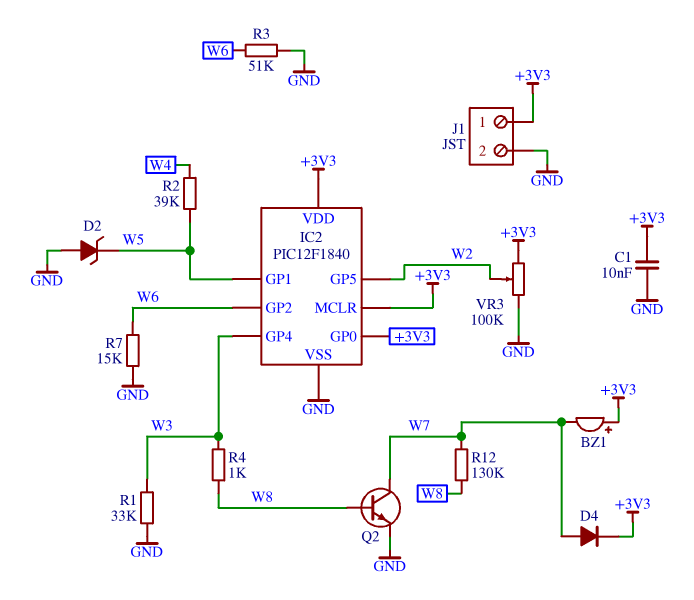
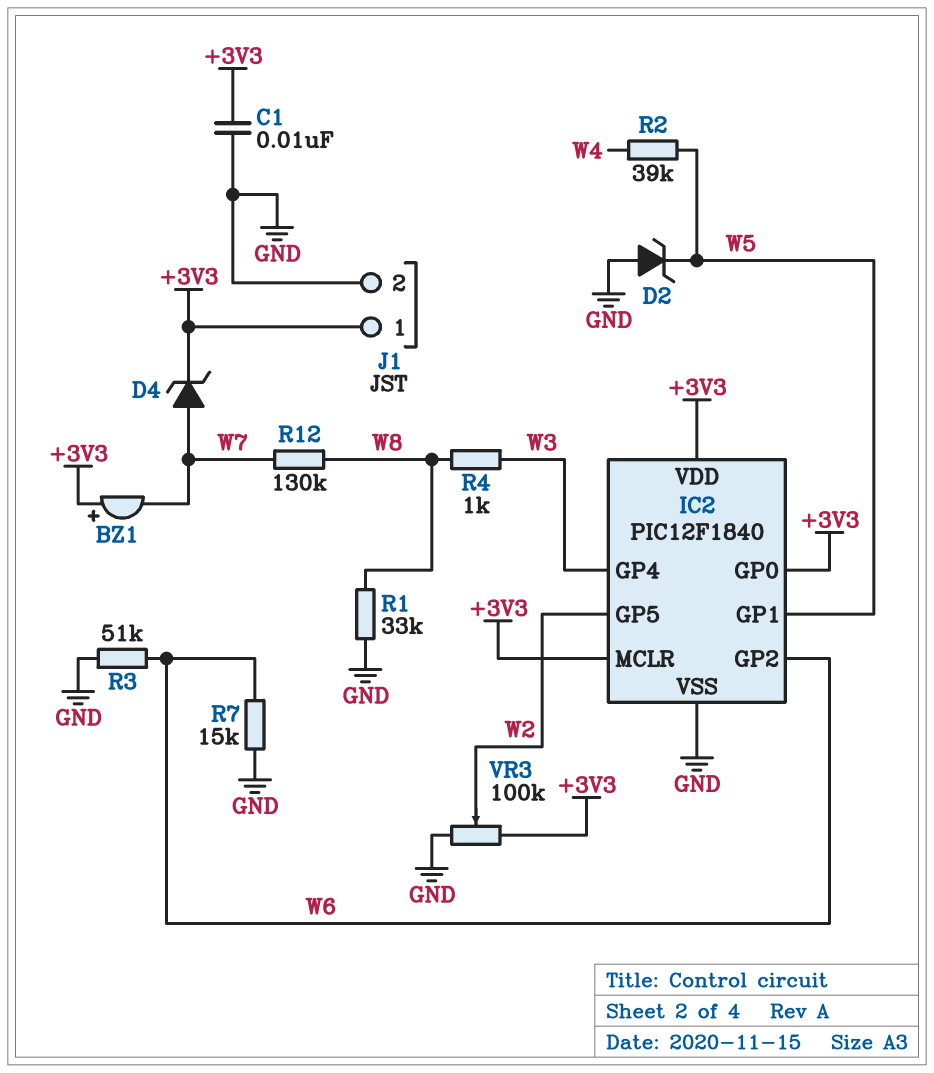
D4: diode (A W7, K +3V3) -> zener (A W7, K +3V3)
Q2: NPN (B W8, C W7, E GND) -> none
R1: 33k (GND, W3) -> 33k (GND, W8)

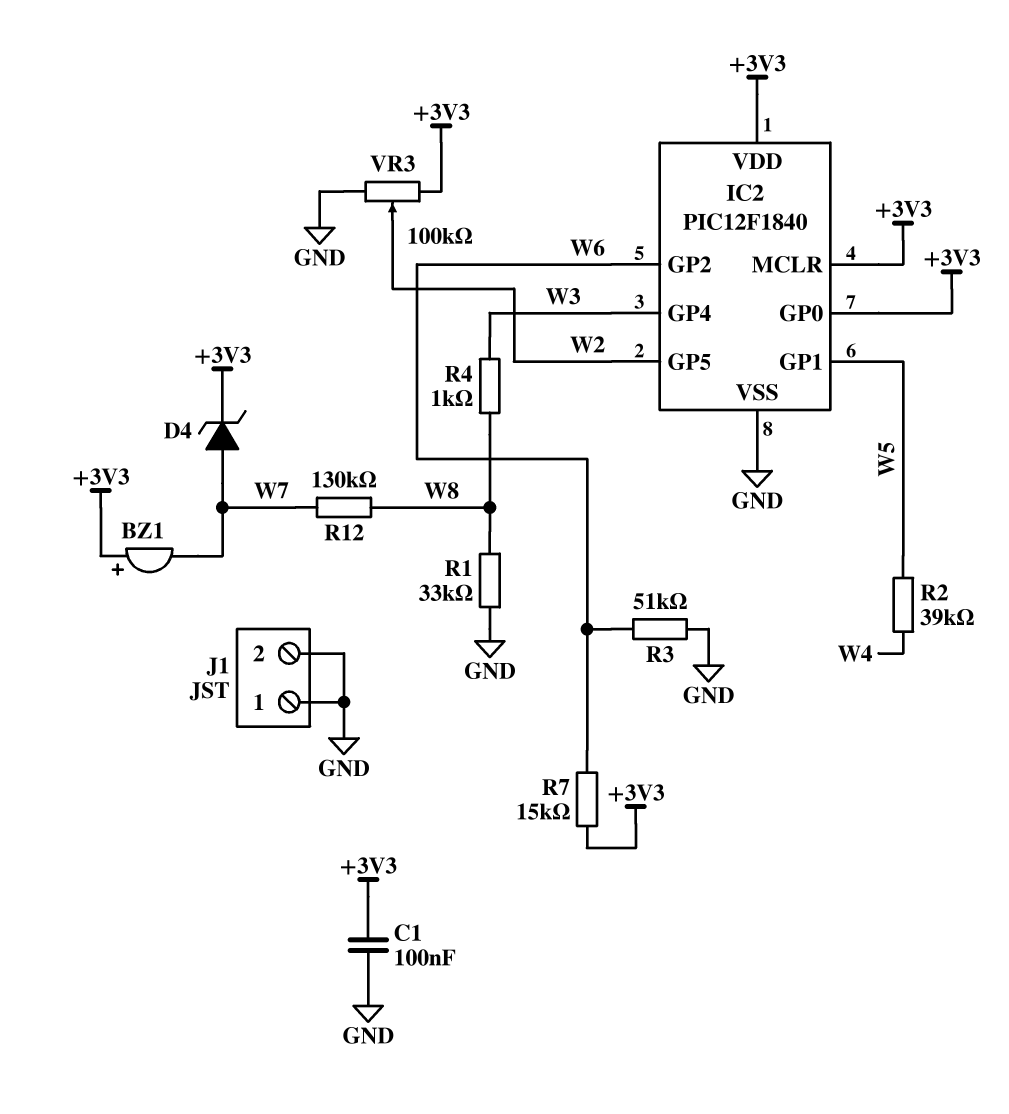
C1: 10nF (+3V3, GND) -> 100nF (+3V3, GND)
D2: zener (A GND, K W5) -> none
J1 pin 1: +3V3 -> GND
R7: 15k (GND, W6) -> 15k (+3V3, W6)

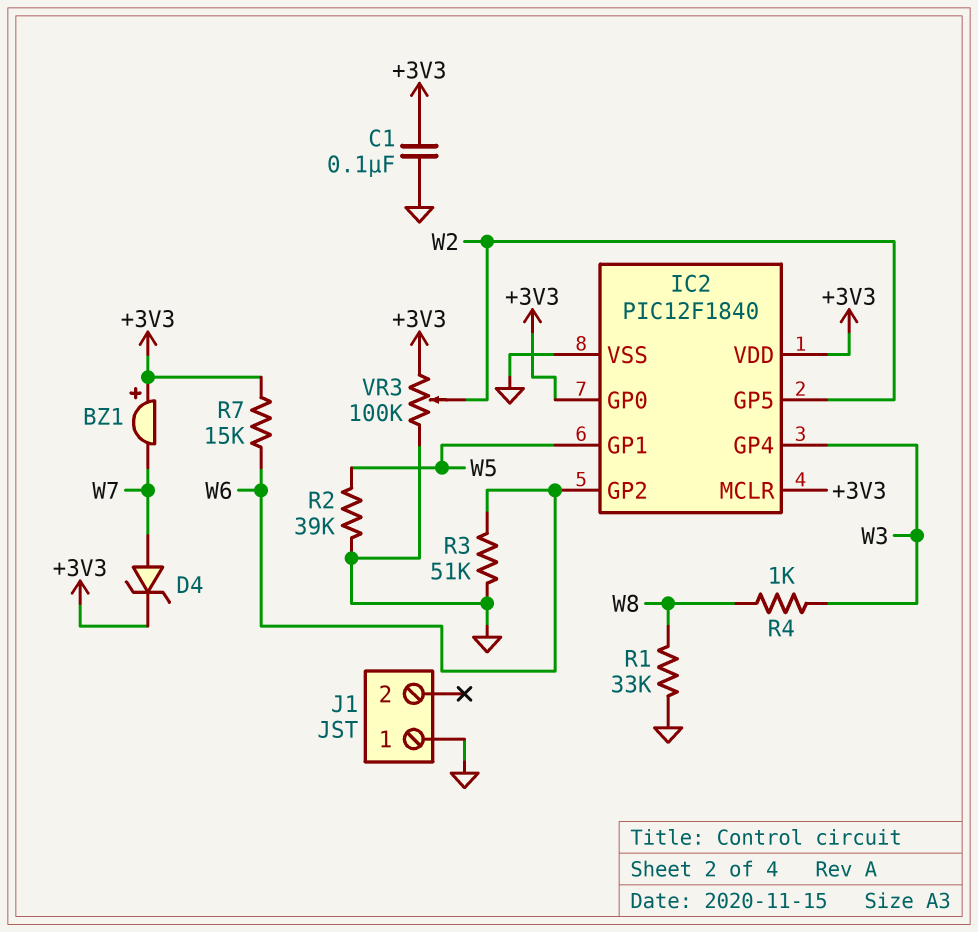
J1 pin 2: GND -> none
R2: 39k (W4, W5) -> 39k (GND, W5)
R12: 130k (W7, W8) -> none

